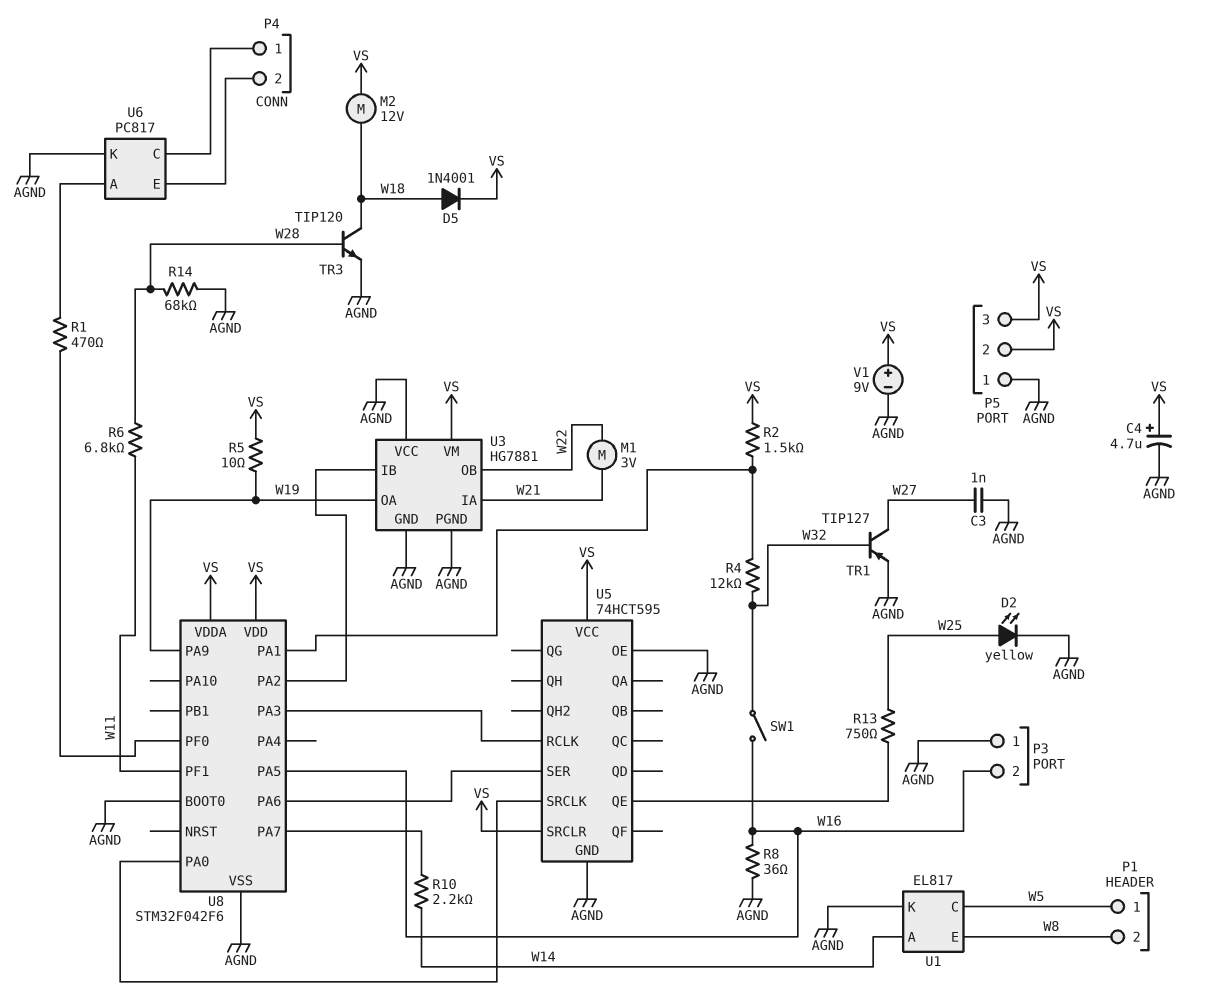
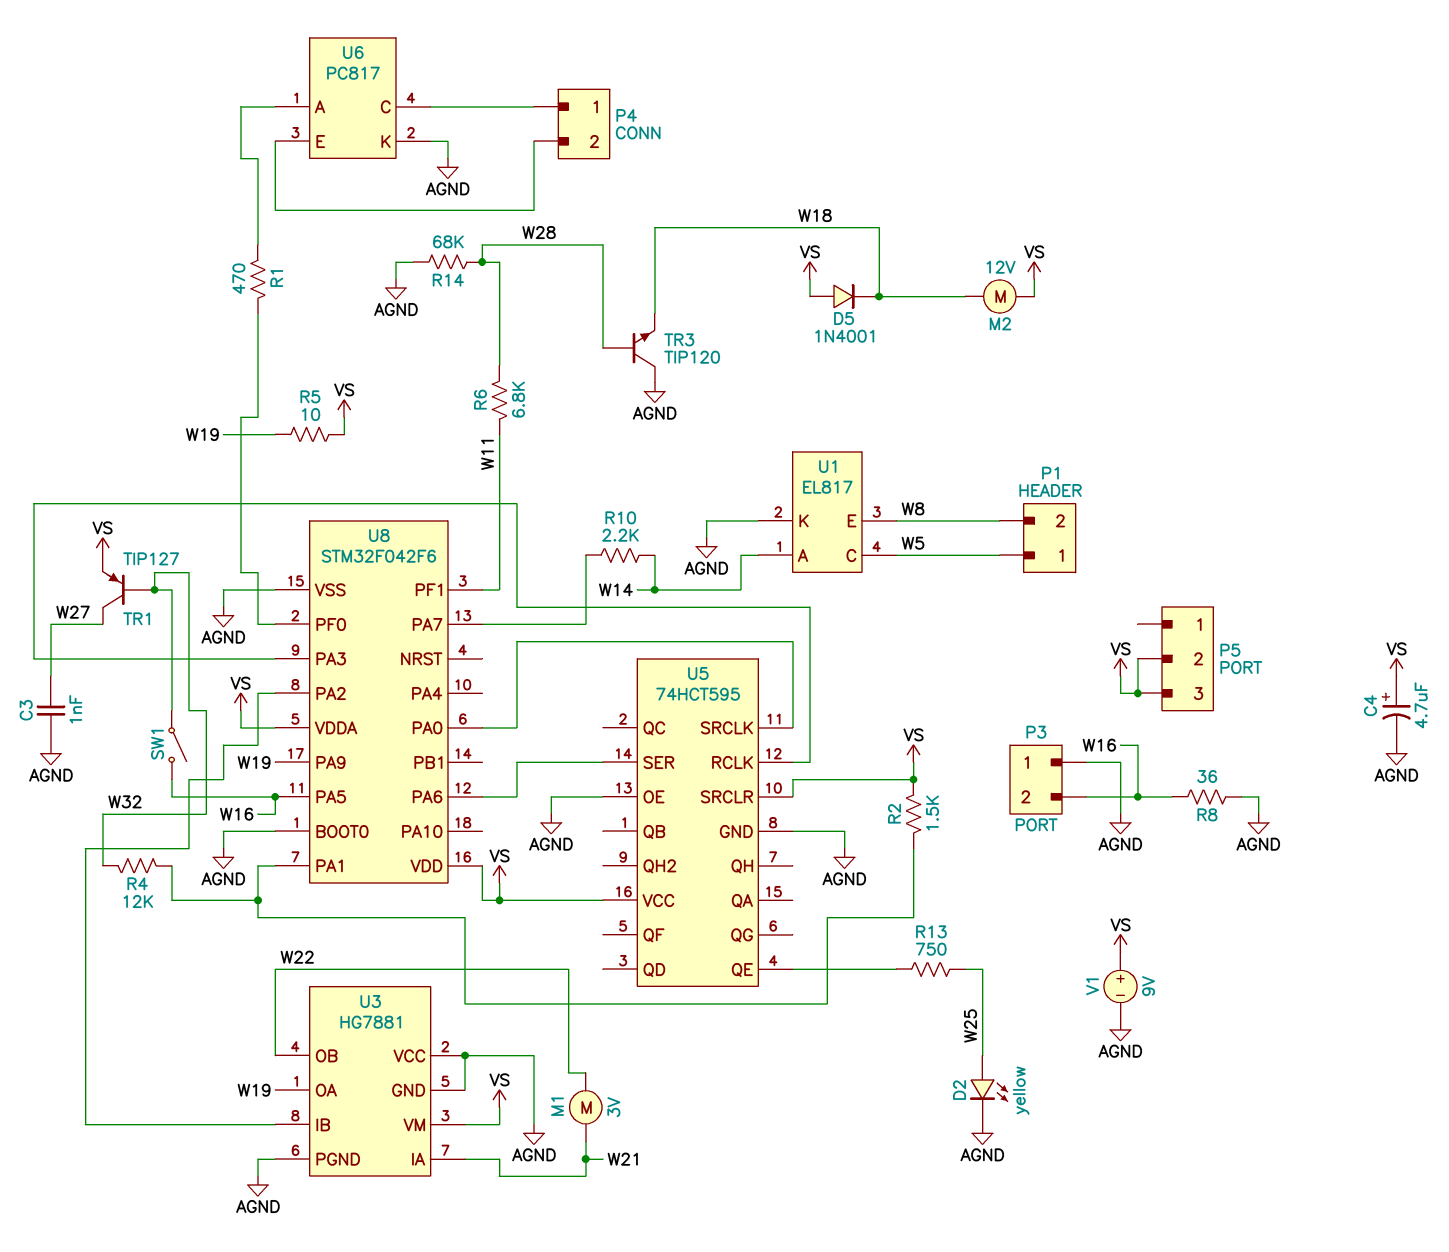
D5: diode 1N4001 (A W18, K VS) -> diode 1N4001 (A VS, K W18)
P5 pin 1: AGND -> none
TR1: PNP TIP127 (B W32, C W27, E AGND) -> PNP TIP127 (B W32, C W27, E VS)
TR3: NPN TIP120 (B W28, C W18, E AGND) -> NPN TIP120 (B W28, C AGND, E W18)

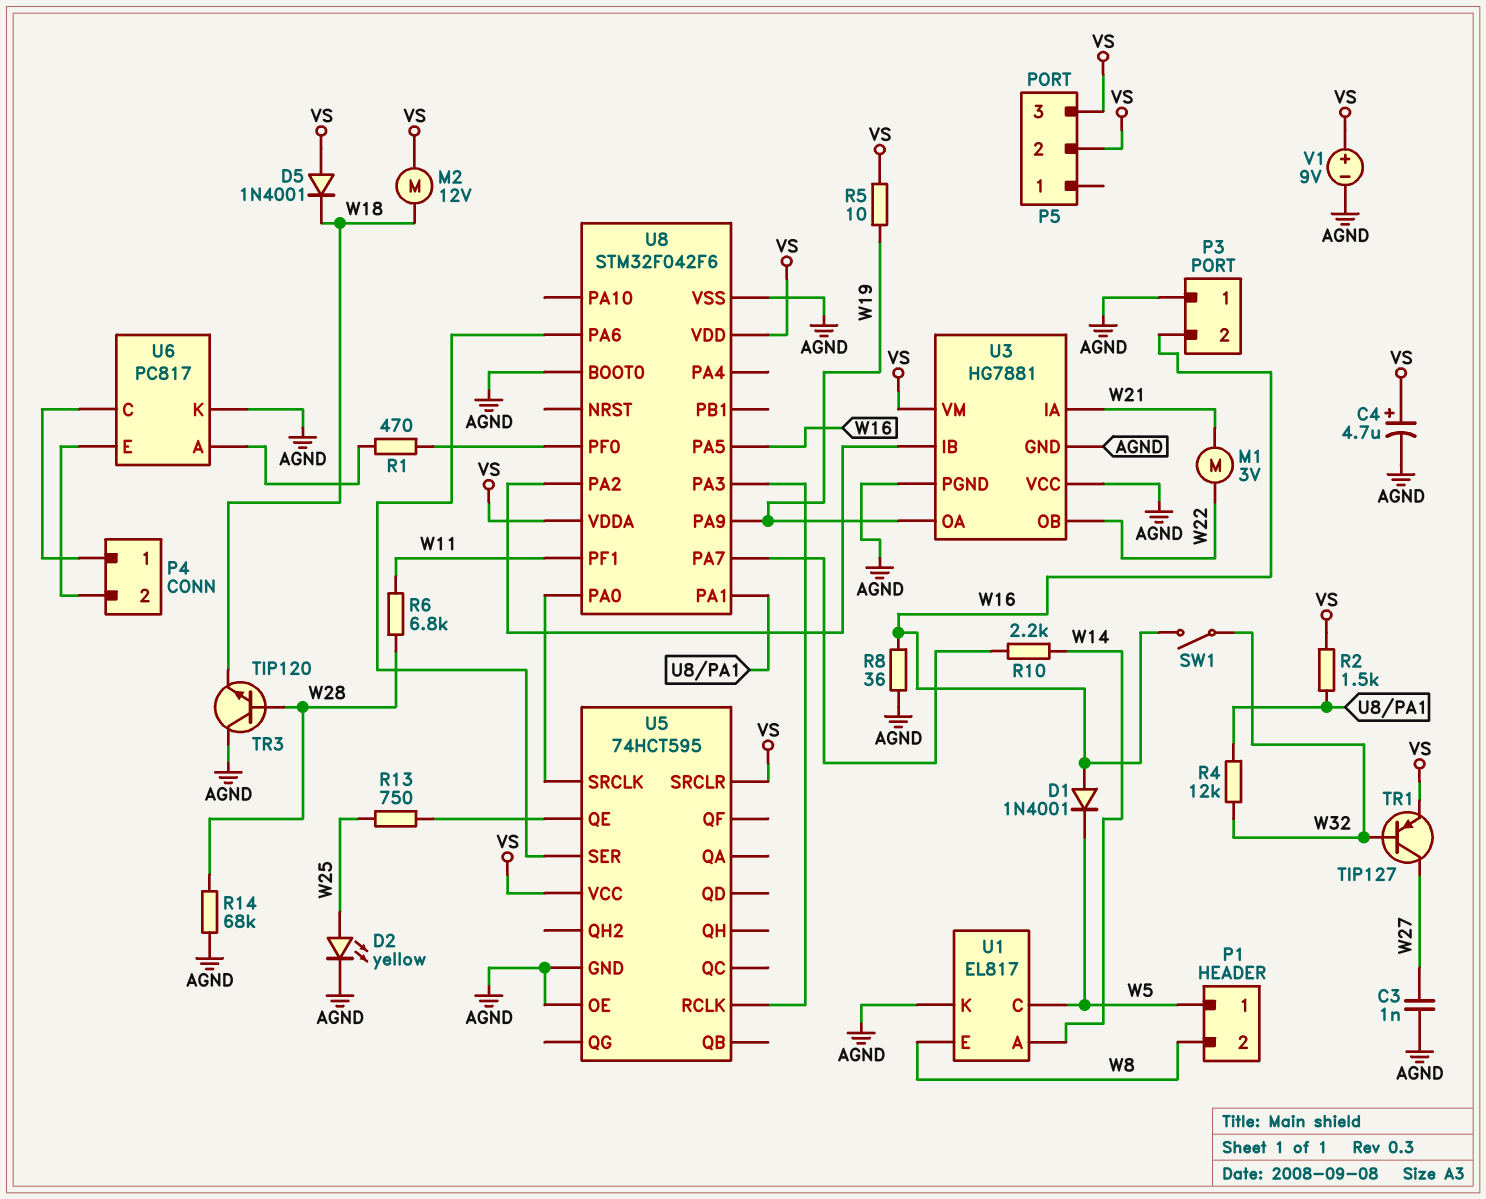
D1: none -> diode 1N4001 (A W16, K W5)

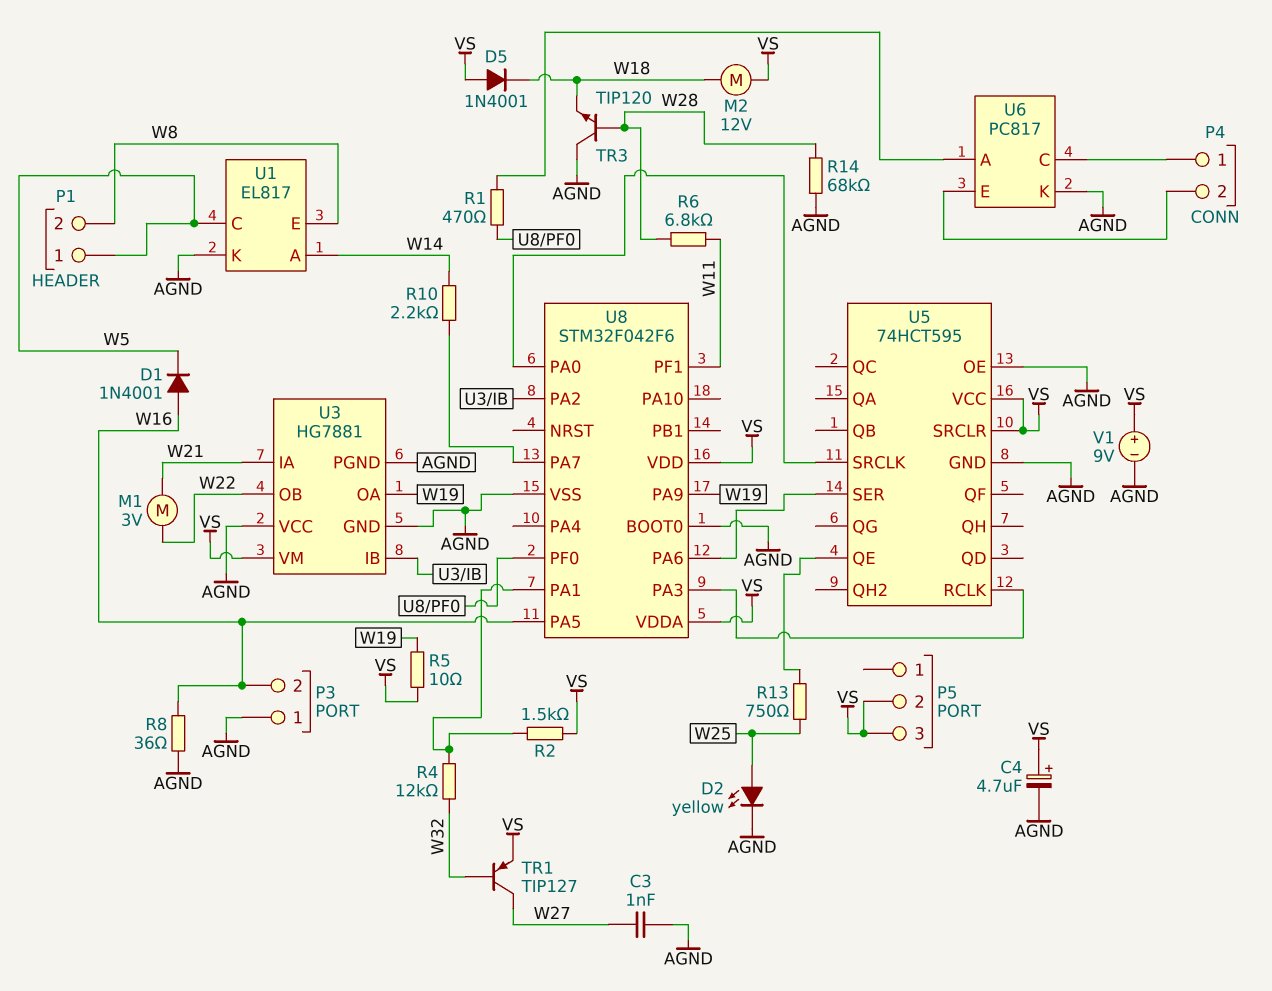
SW1: switch (W16, W32) -> none

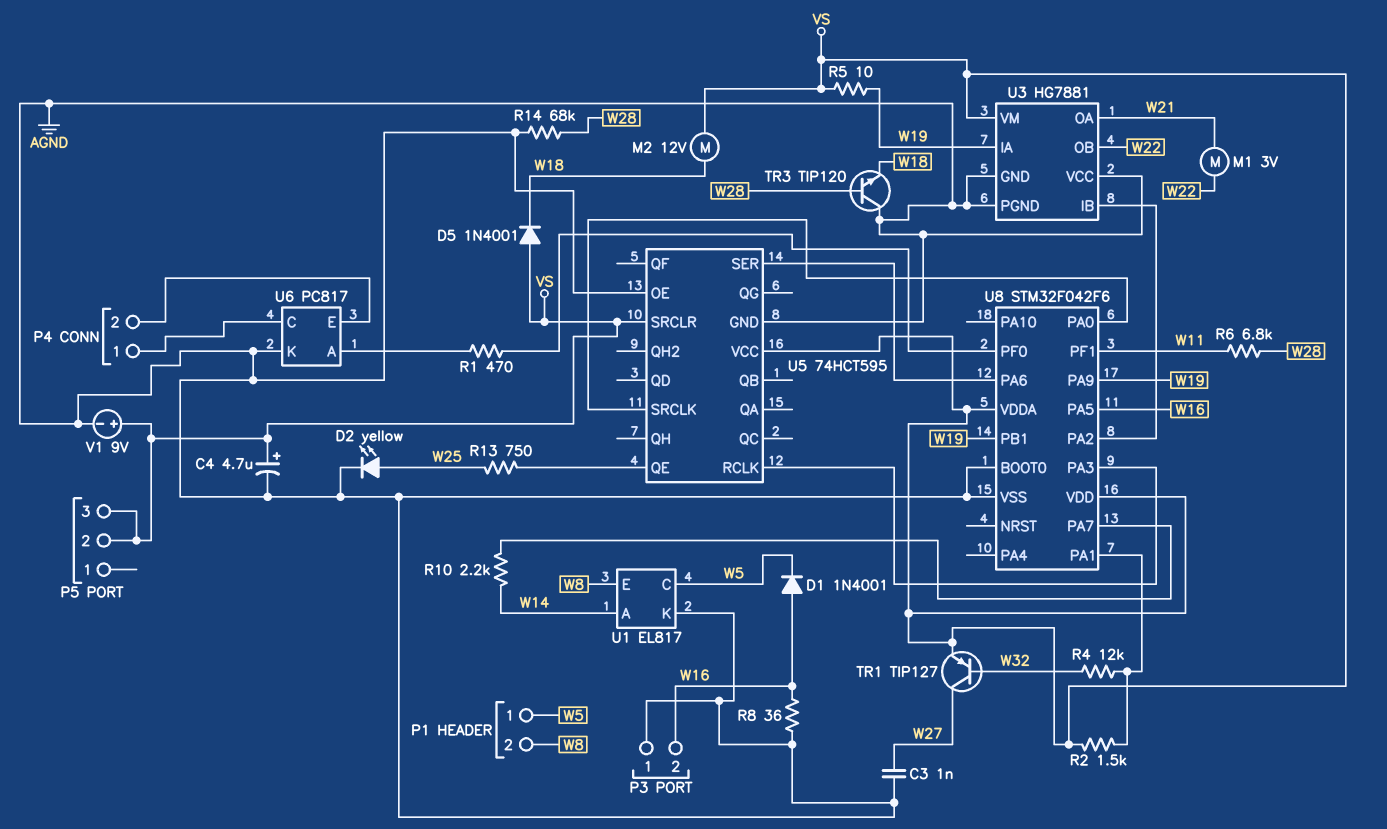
U3 pin IA: W21 -> W19
U3 pin OA: W19 -> W21
U8 pin PB1: none -> W19

